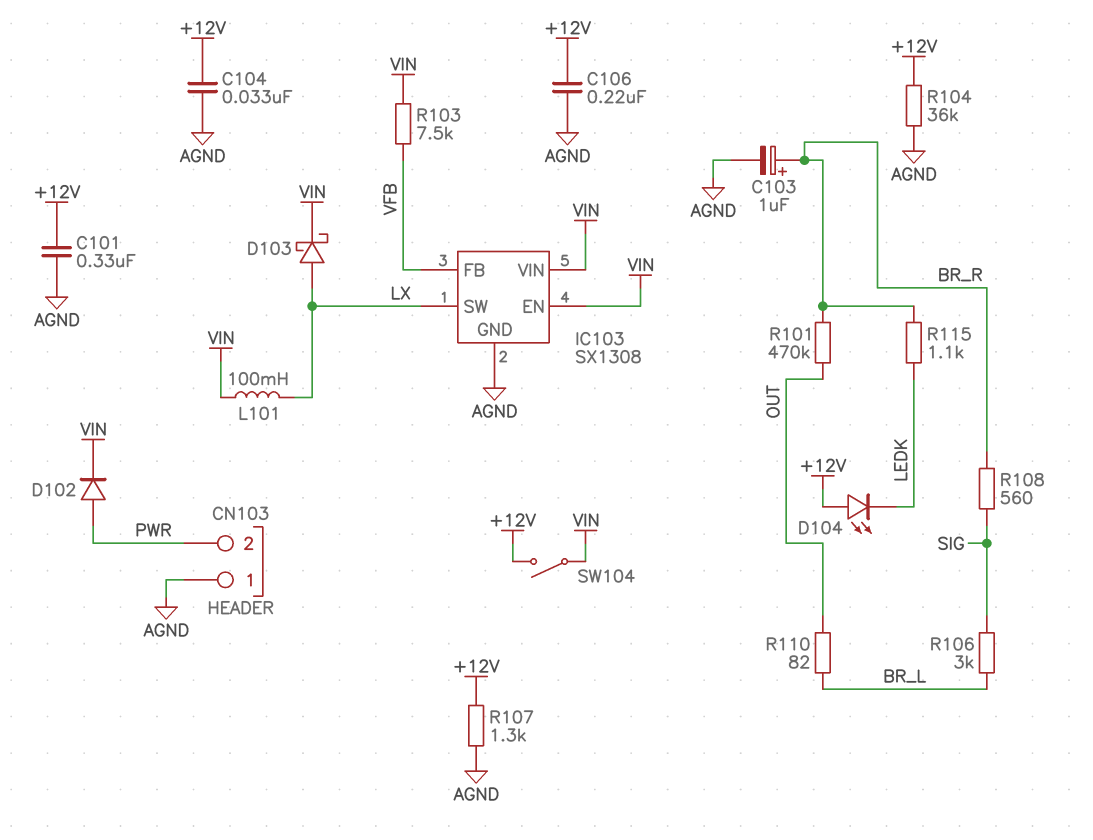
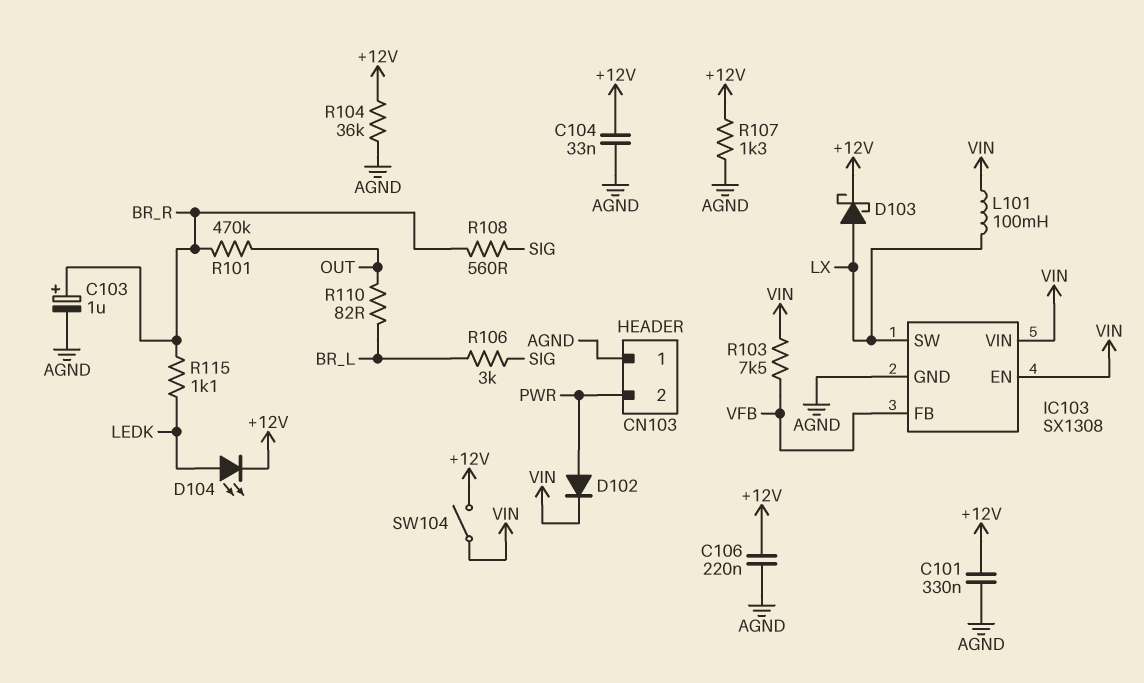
D103: schottky (A LX, K VIN) -> schottky (A LX, K +12V)
D104: LED (A +12V, K LEDK) -> LED (A LEDK, K +12V)

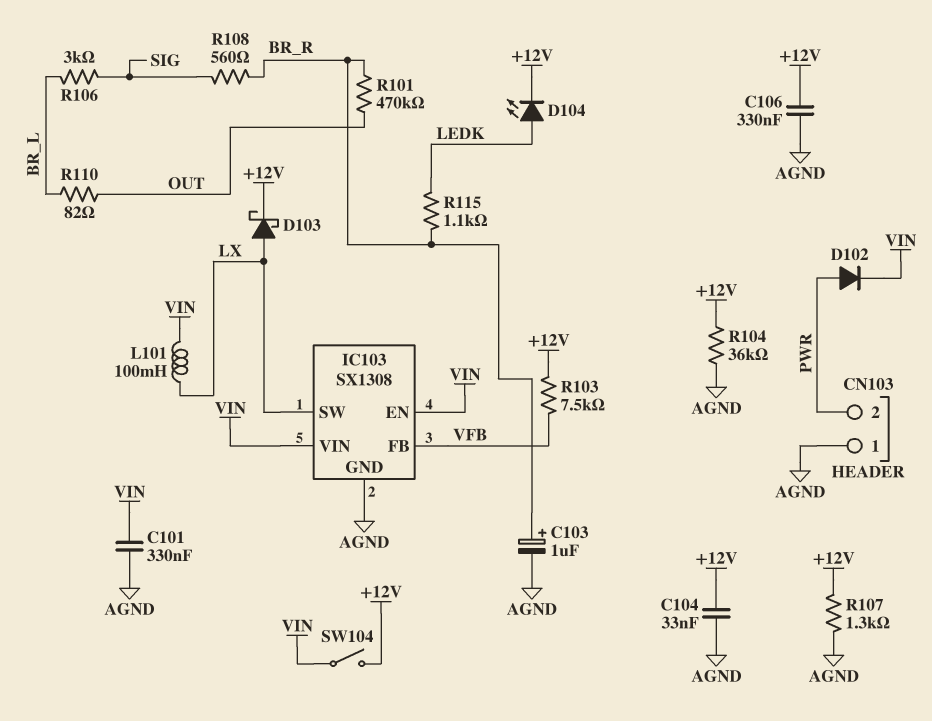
C101: 330nF (+12V, AGND) -> 330nF (AGND, VIN)
C106: 220nF (+12V, AGND) -> 330nF (+12V, AGND)
R103: 7.5k (VFB, VIN) -> 7.5k (+12V, VFB)

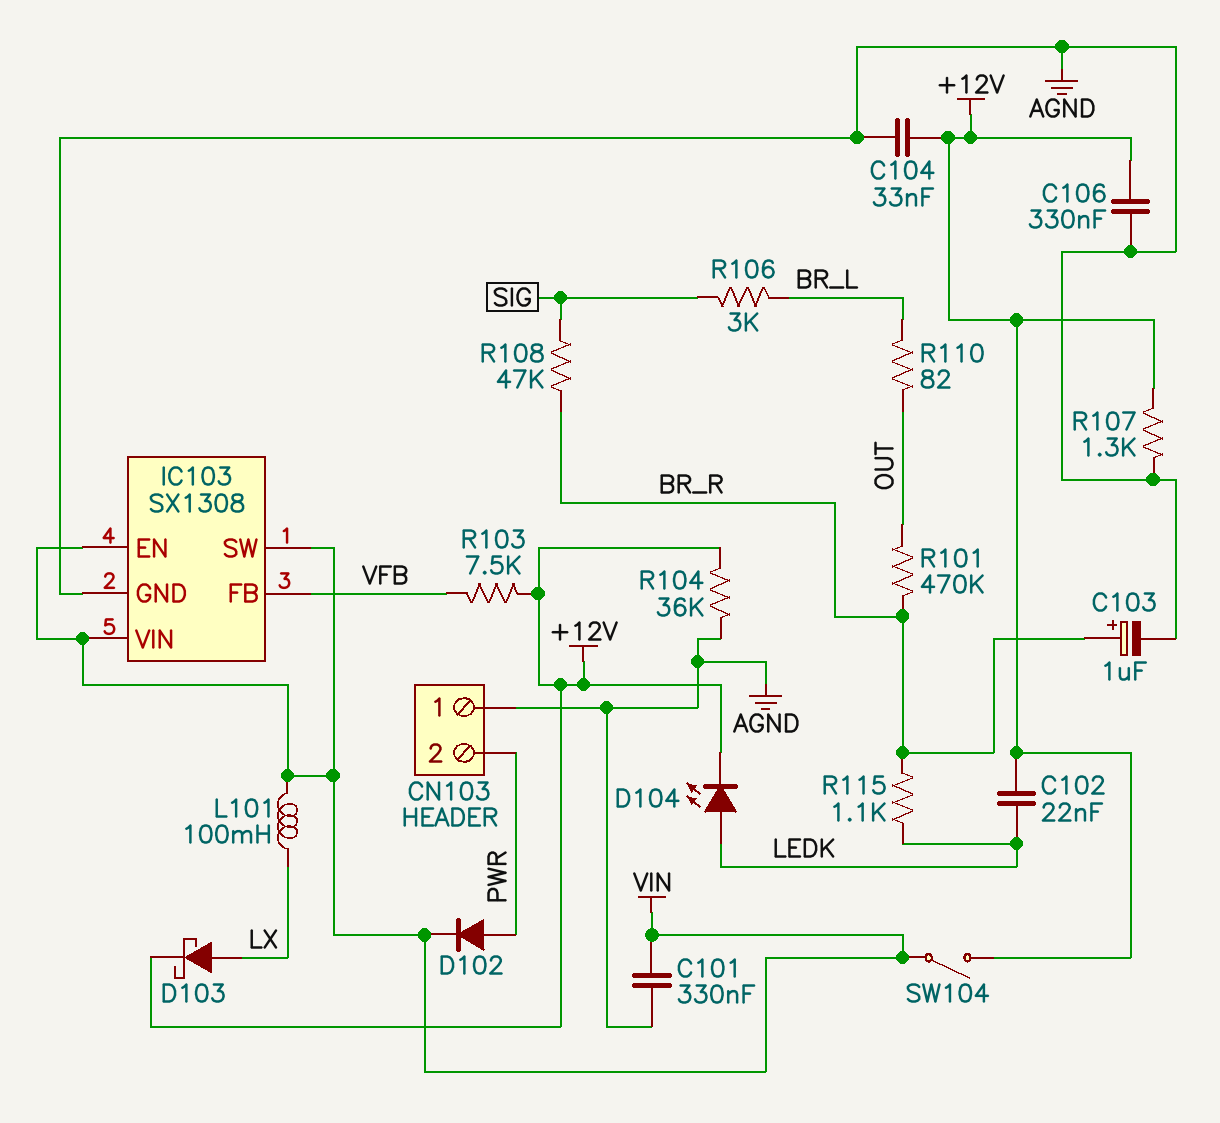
C102: none -> 22nF (+12V, LEDK)
IC103 pin SW: LX -> VIN
R108: 560 (BR_R, SIG) -> 47k (BR_R, SIG)

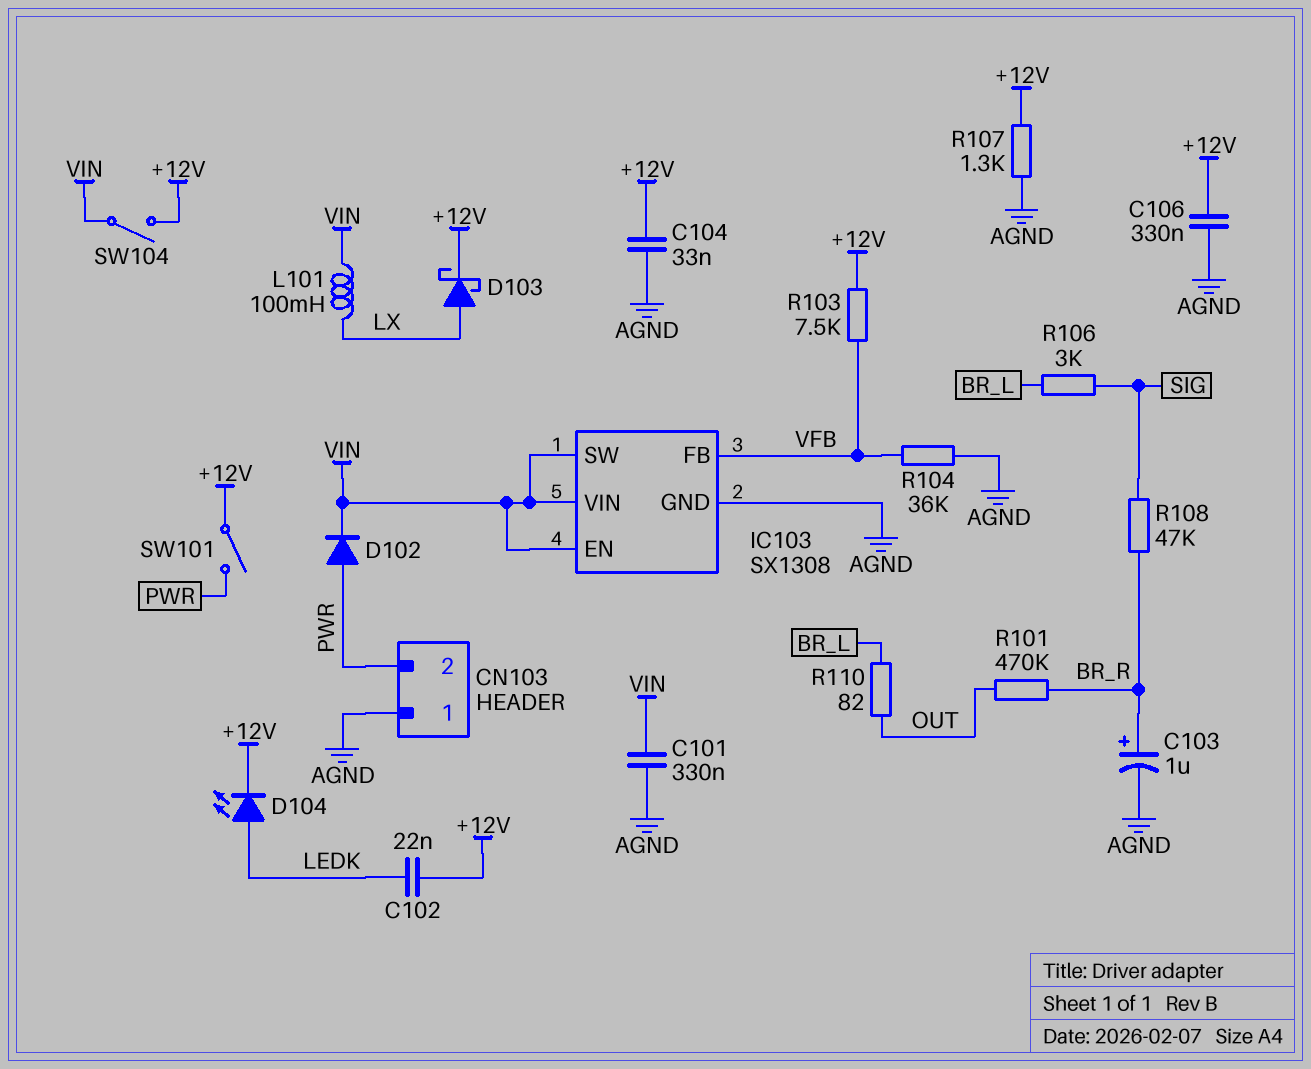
R104: 36k (+12V, AGND) -> 36k (AGND, VFB)
R115: 1.1k (BR_R, LEDK) -> none
SW101: none -> switch (+12V, PWR)

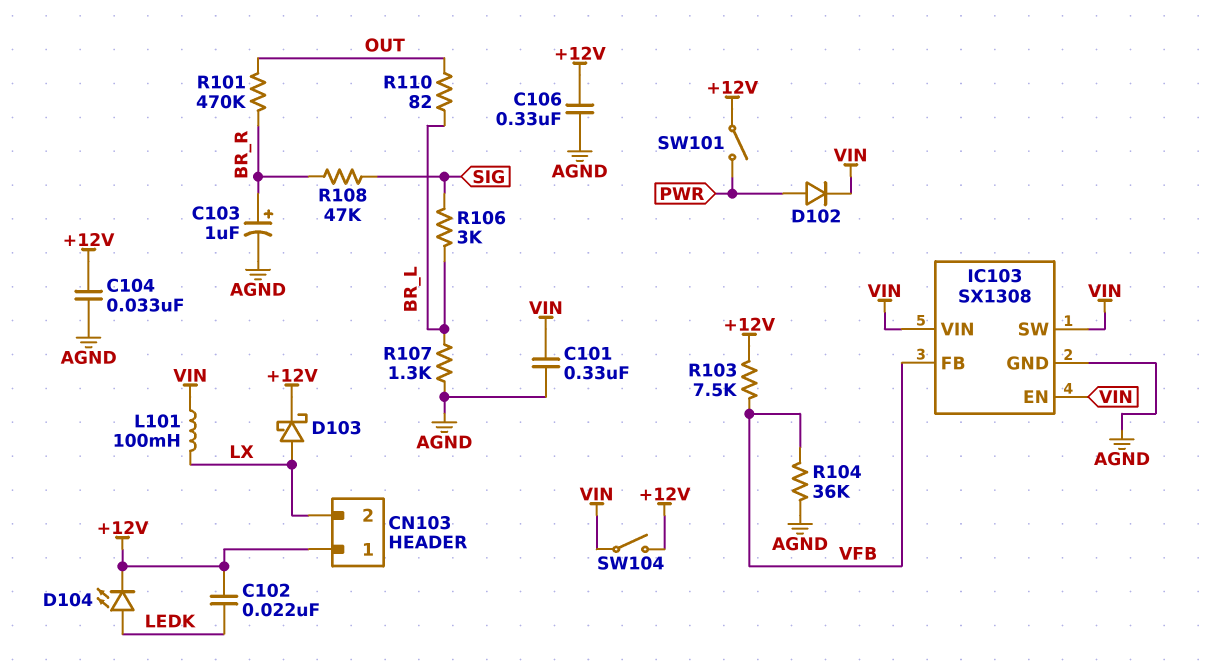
CN103 pin 1: AGND -> +12V
CN103 pin 2: PWR -> LX
R107: 1.3k (+12V, AGND) -> 1.3k (AGND, BR_L)

